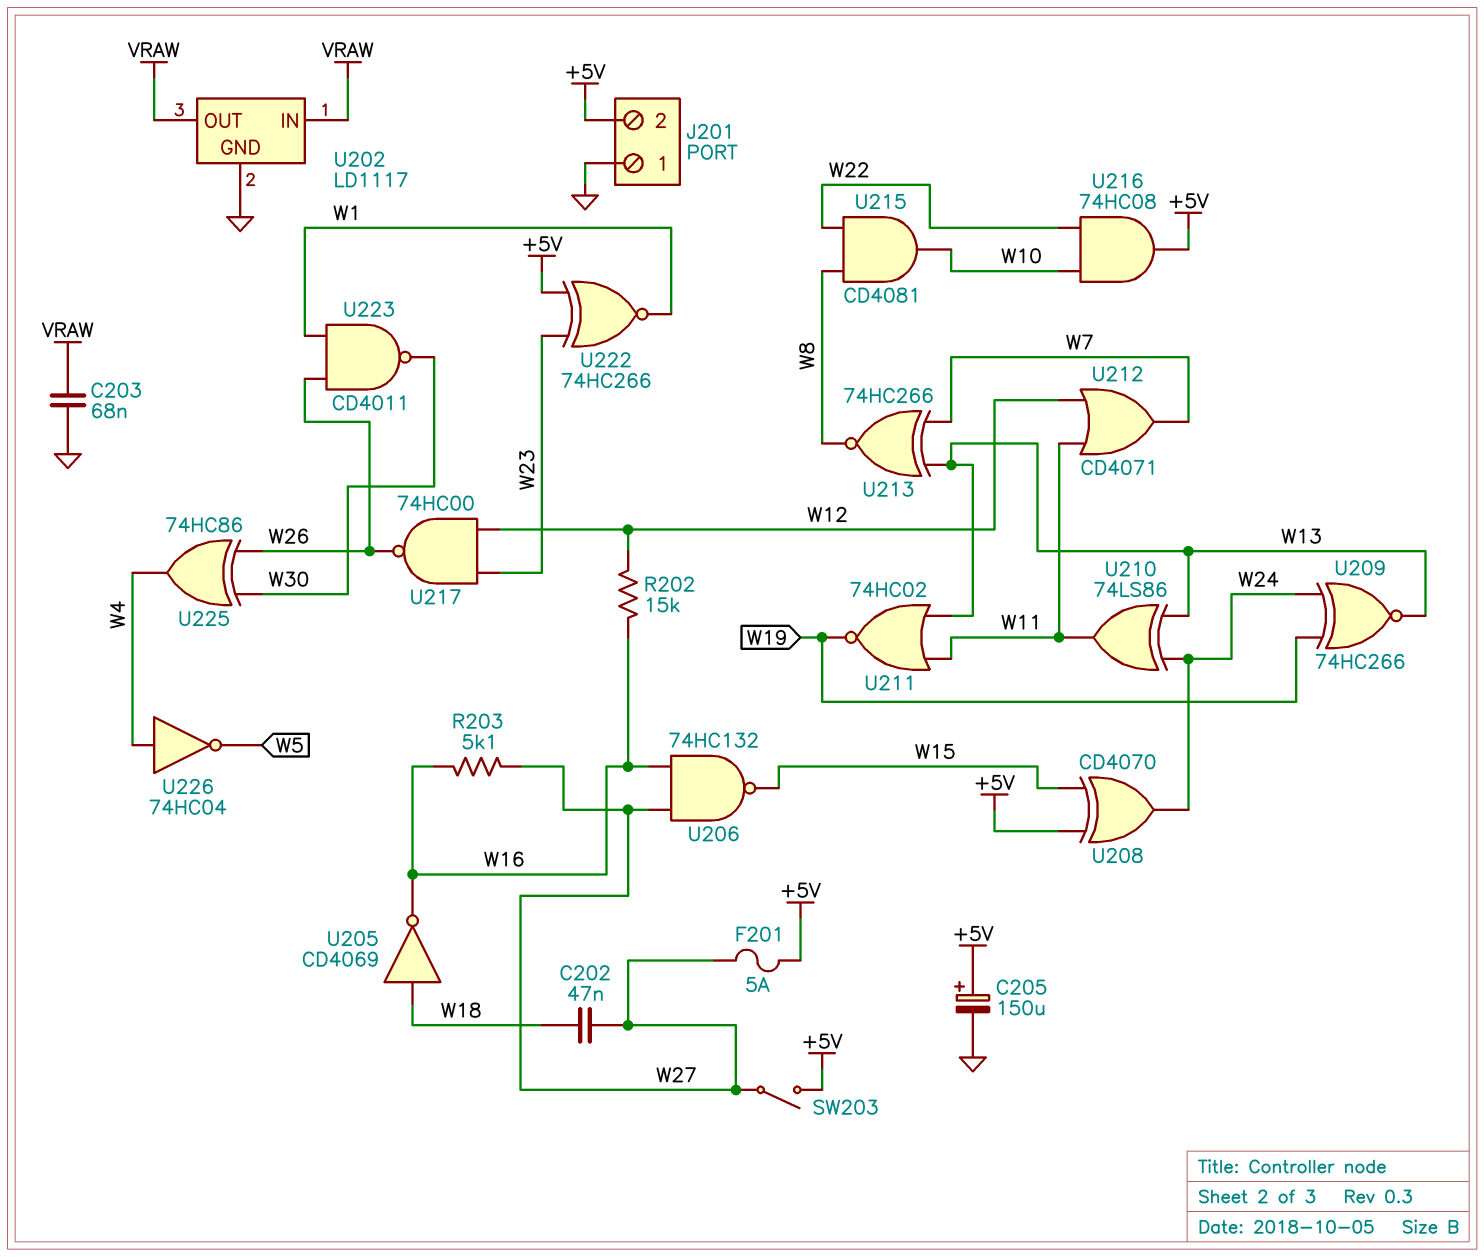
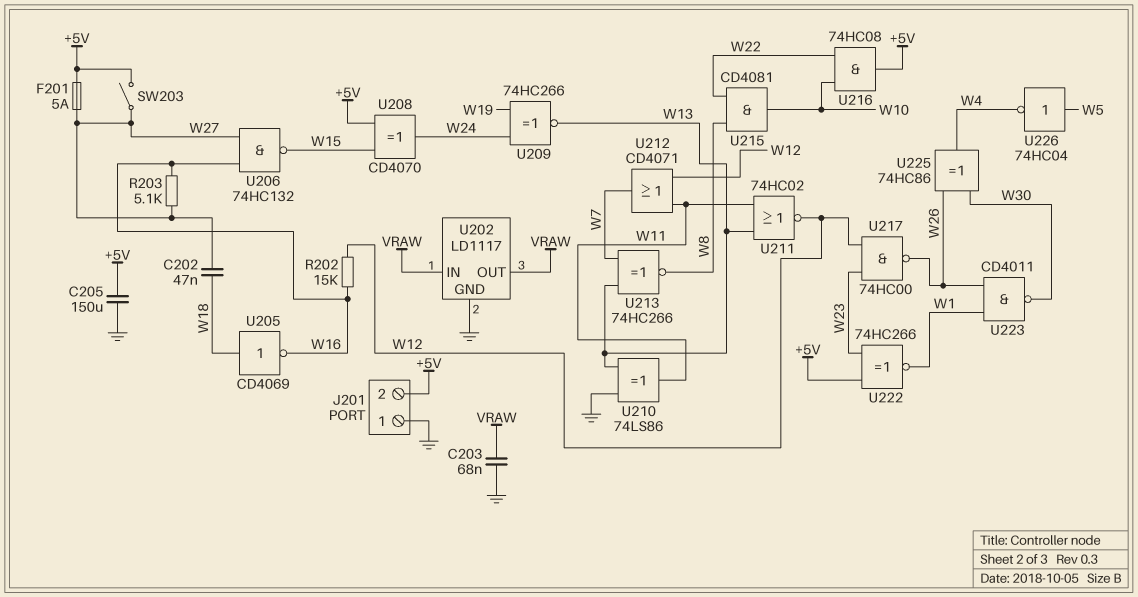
C205: 150uF (plus +5V, minus GND) -> 150uF (+5V, GND)
U210: XOR 74LS86 (in W13, in W24, out W11) -> XOR 74LS86 (in GND, in W13, out W11)
U211: NOR 74HC02 (in W11, in W13, out W19) -> NOR 74HC02 (in W11, in W13, out W12)
U226: NOT 74HC04 (in W4, out W5) -> NOT 74HC04 (in W5, out W4)

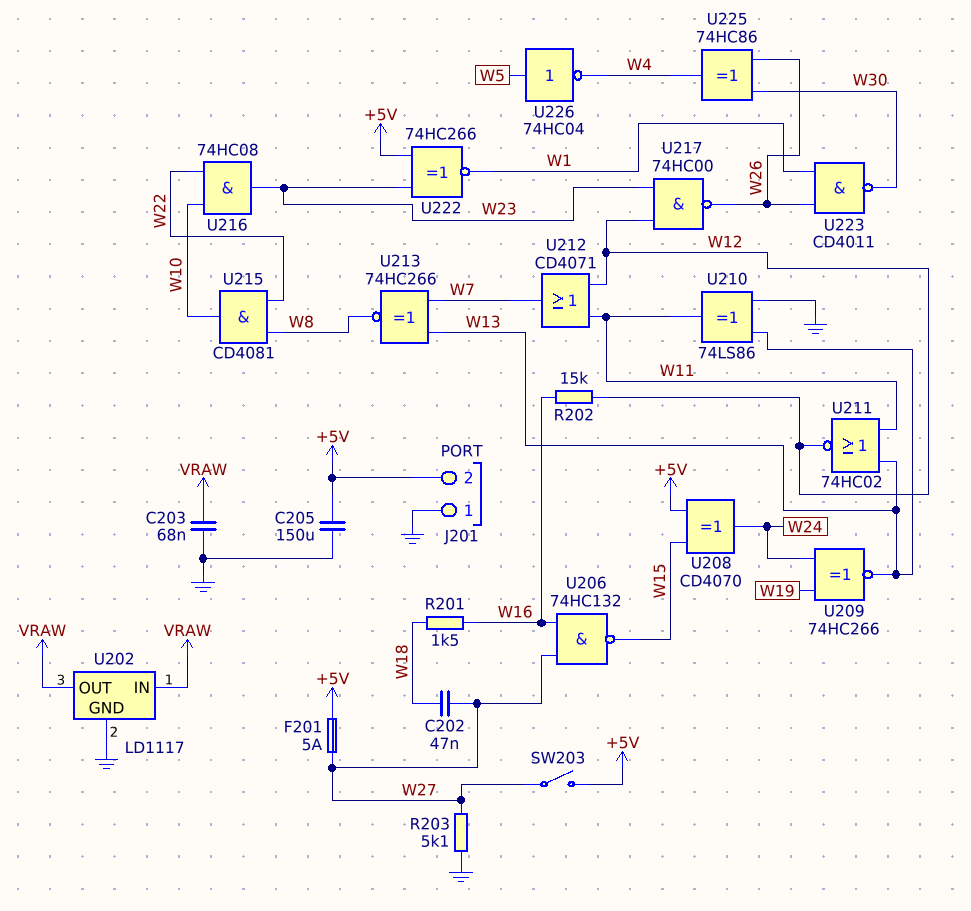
R201: none -> 1.5k (W16, W18)
R203: 5.1k (W16, W27) -> 5.1k (GND, W27)
U205: NOT CD4069 (in W18, out W16) -> none
U216: AND 74HC08 (in W10, in W22, out +5V) -> AND 74HC08 (in W10, in W22, out W23)

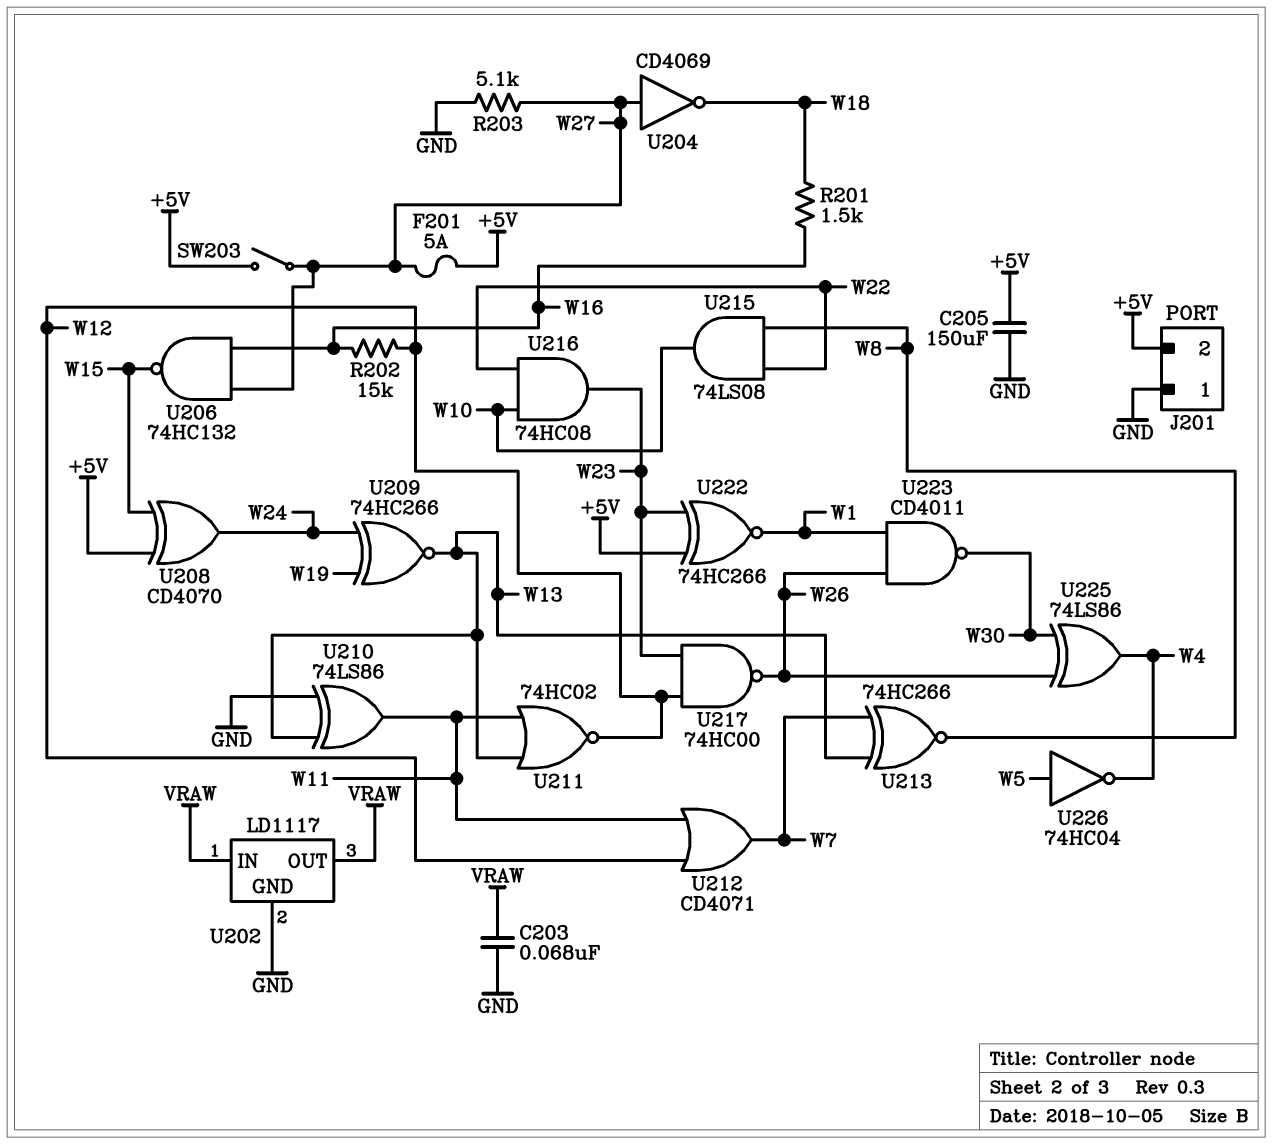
C202: 47nF (W18, W27) -> none
U204: none -> NOT CD4069 (in W27, out W18)
U215: AND CD4081 (in W8, in W22, out W10) -> AND 74LS08 (in W8, in W22, out W10)
U225: XOR 74HC86 (in W26, in W30, out W4) -> XOR 74LS86 (in W26, in W30, out W4)

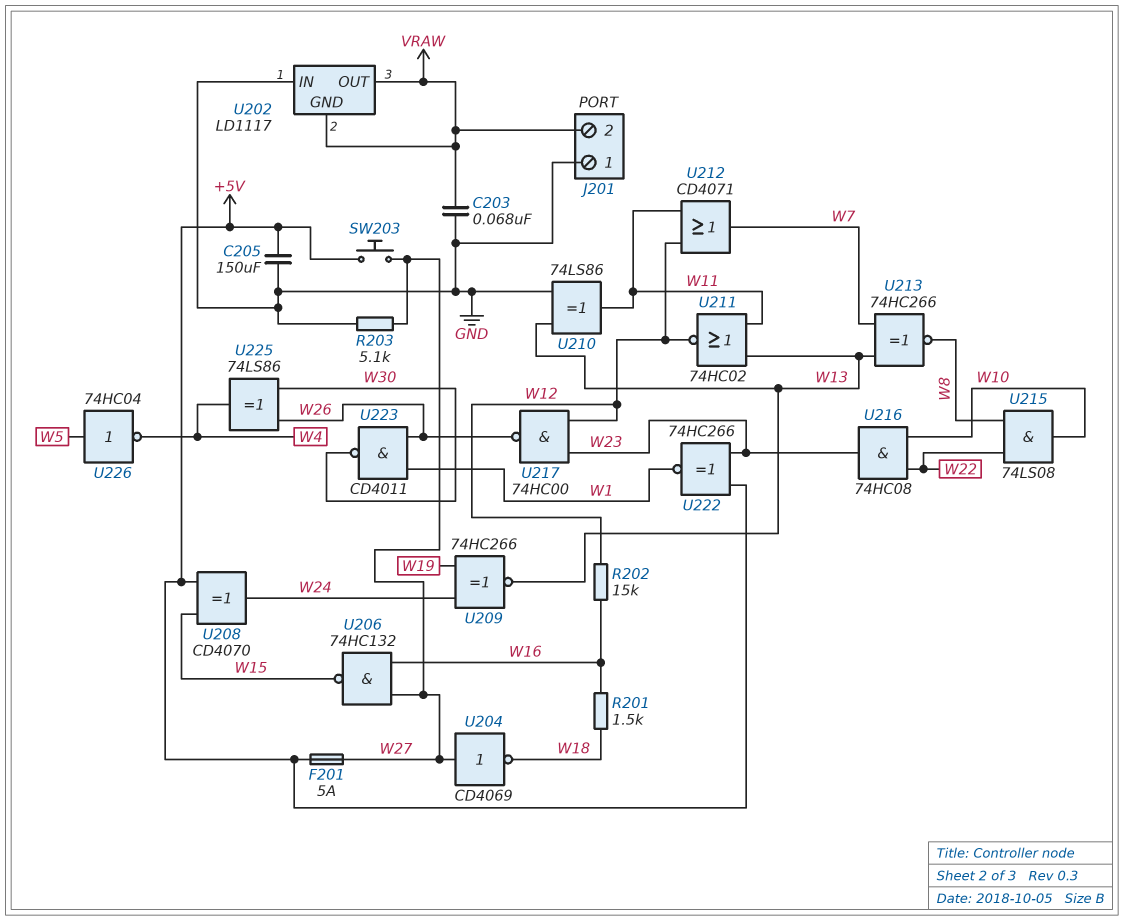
J201 pin 2: +5V -> VRAW
SW203: switch (+5V, W27) -> button (+5V, W27)
U202 pin GND: GND -> VRAW
U202 pin IN: VRAW -> GND

